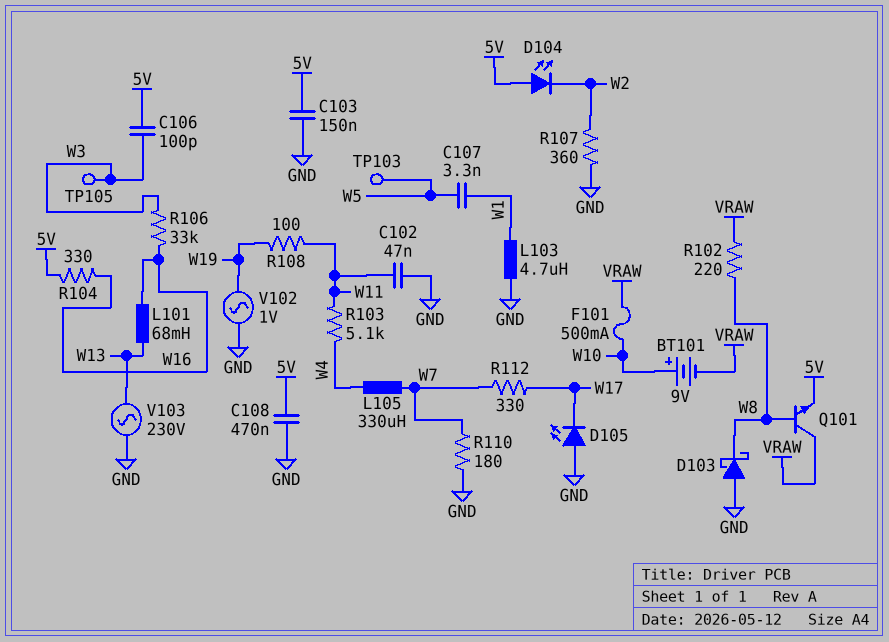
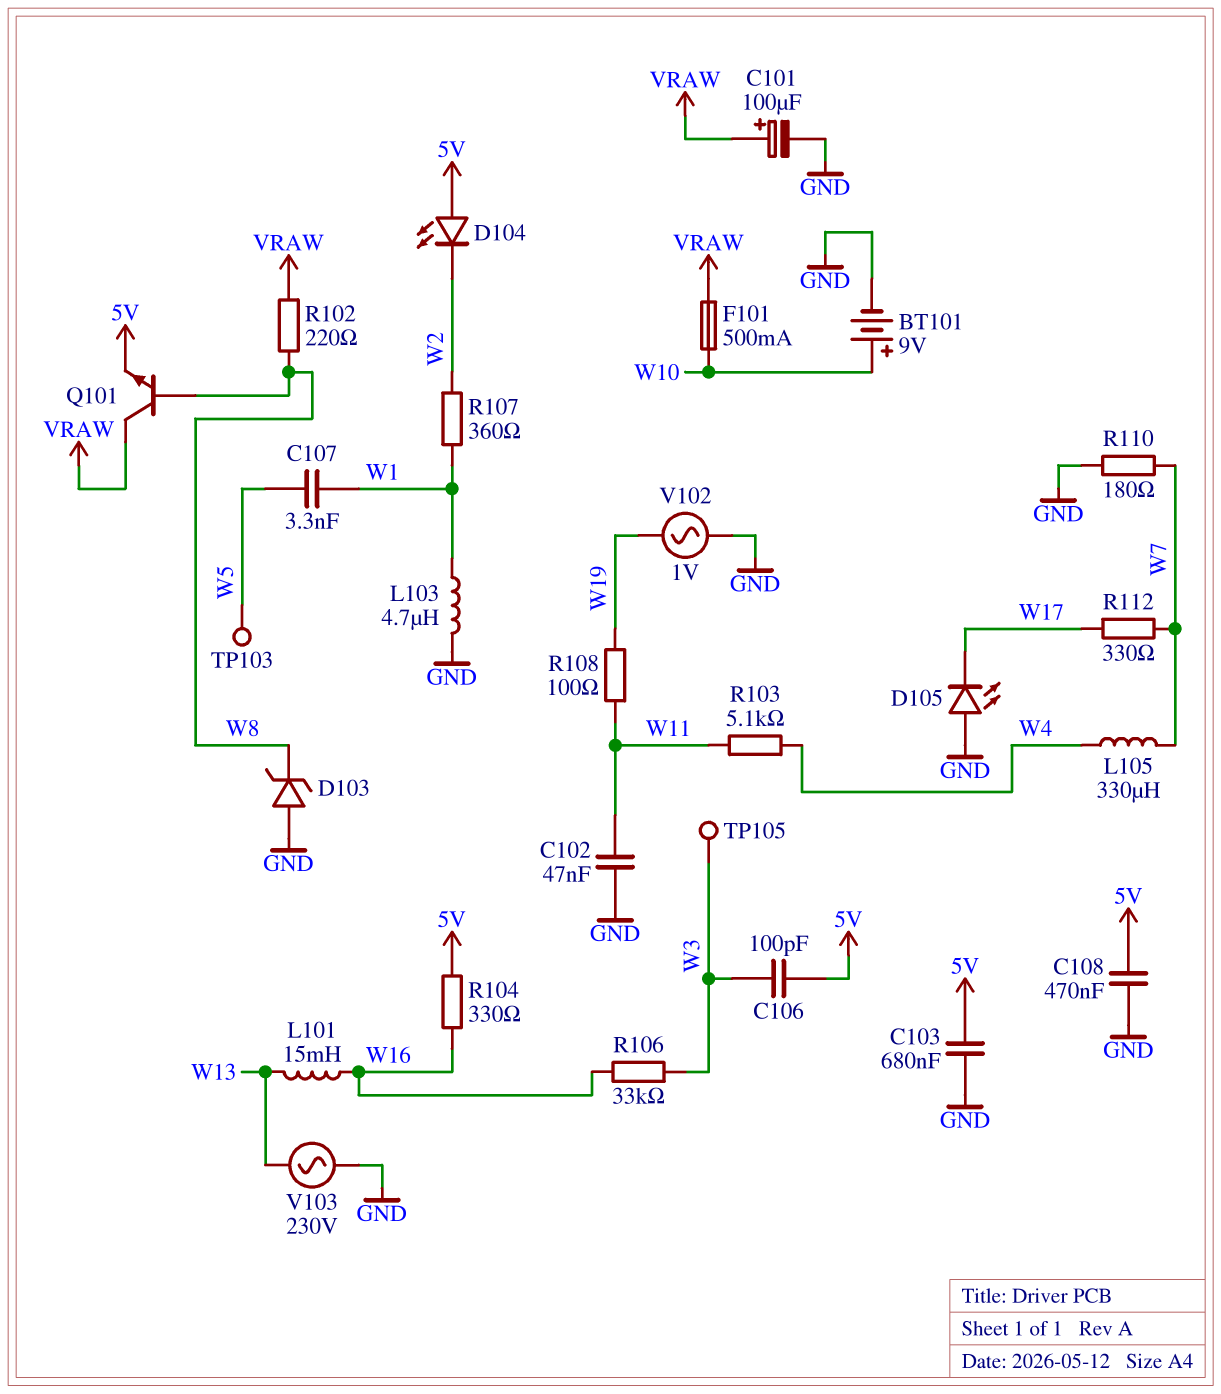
BT101: 9V (plus W10, minus VRAW) -> 9V (plus W10, minus GND)
C101: none -> 100uF (plus VRAW, minus GND)
C103: 150nF (5V, GND) -> 680nF (5V, GND)
D103: schottky (A GND, K W8) -> zener (A GND, K W8)
L101: 68mH (W13, W16) -> 15mH (W13, W16)
R107: 360 (GND, W2) -> 360 (W1, W2)

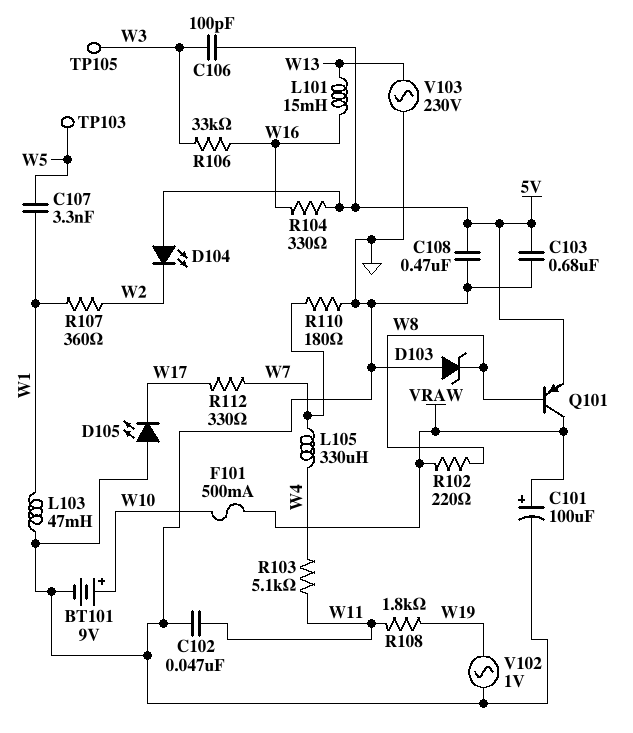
L103: 4.7uH (GND, W1) -> 47mH (GND, W1)
Q101: NPN (B W8, C VRAW, E 5V) -> PNP (B W8, C VRAW, E 5V)
R108: 100 (W11, W19) -> 1.8k (W11, W19)

